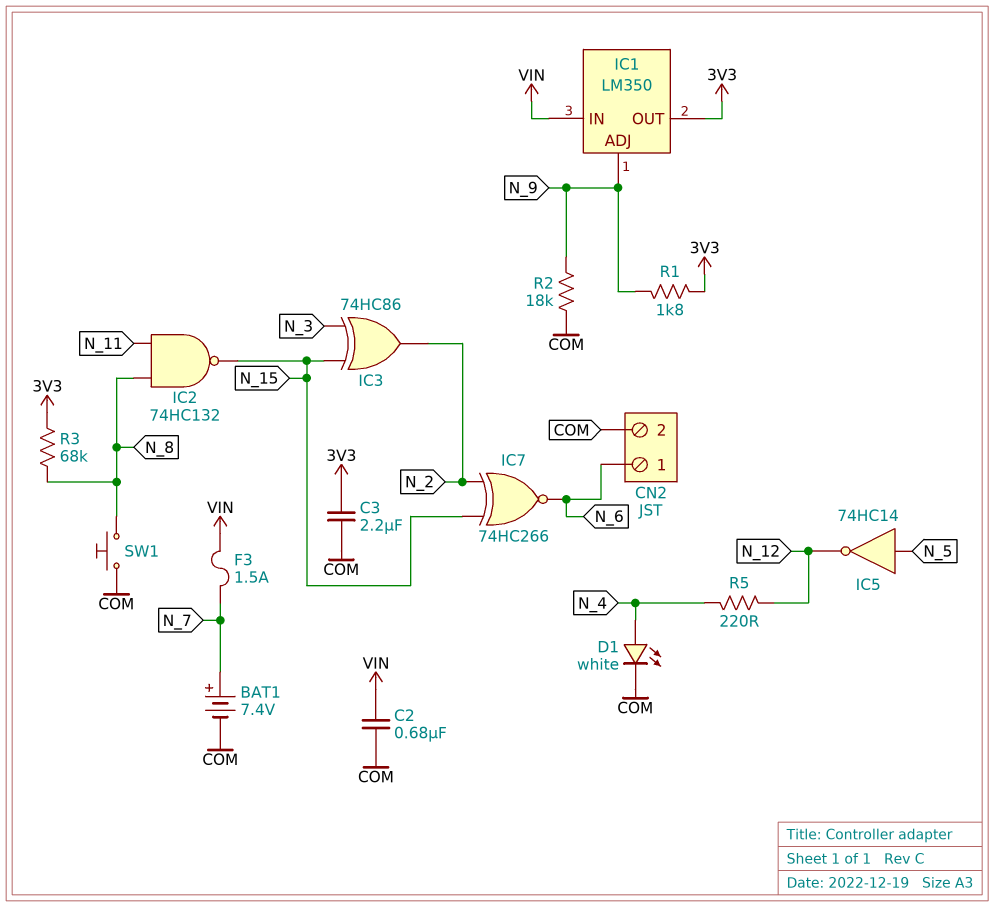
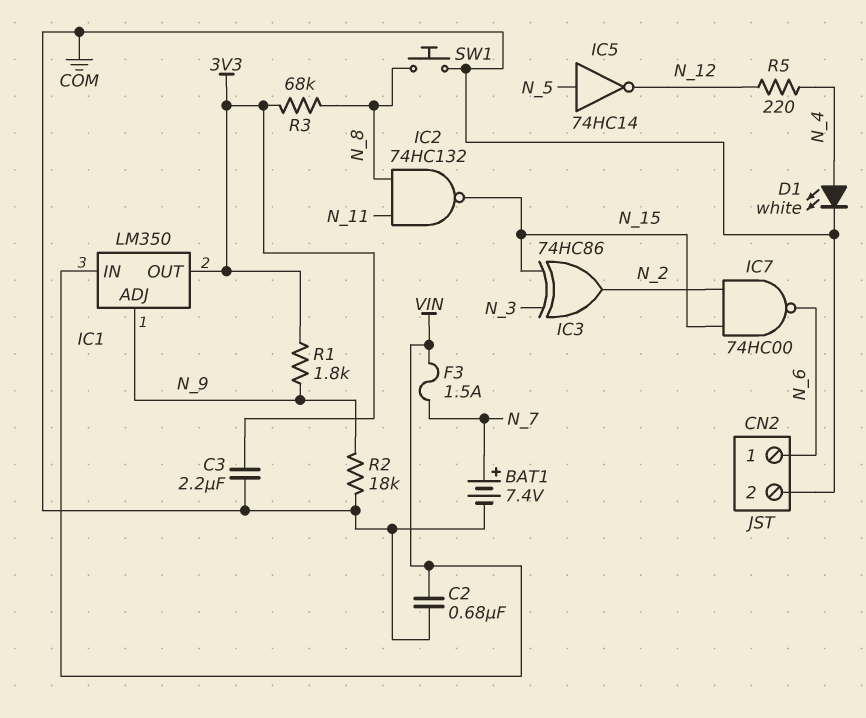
IC7: XNOR 74HC266 (in N_2, in N_15, out N_6) -> NAND 74HC00 (in N_2, in N_15, out N_6)

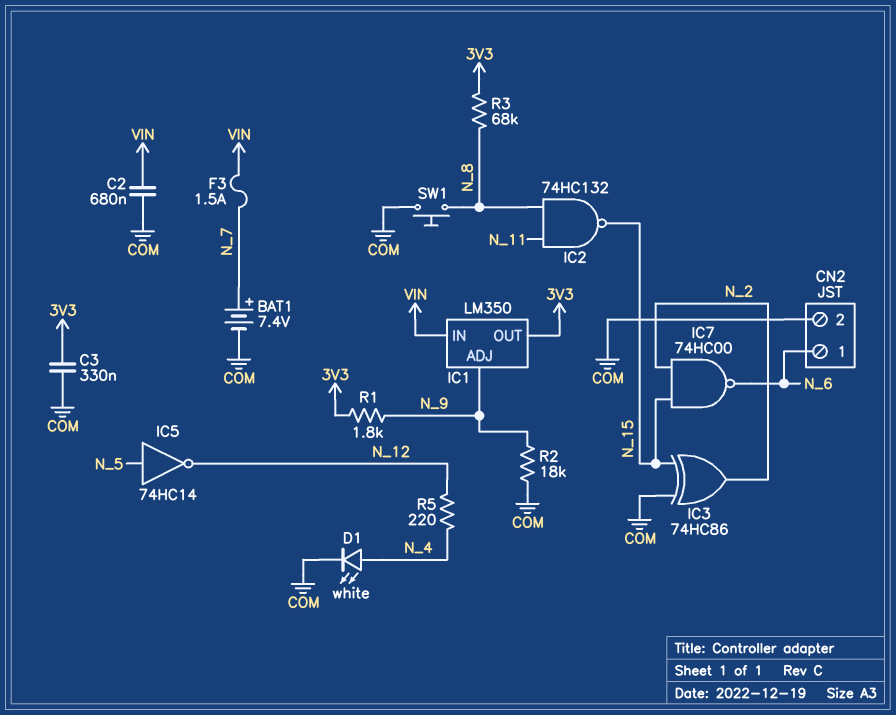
C3: 2.2uF (3V3, COM) -> 330nF (3V3, COM)
IC3: XOR 74HC86 (in N_3, in N_15, out N_2) -> XOR 74HC86 (in COM, in N_15, out N_2)

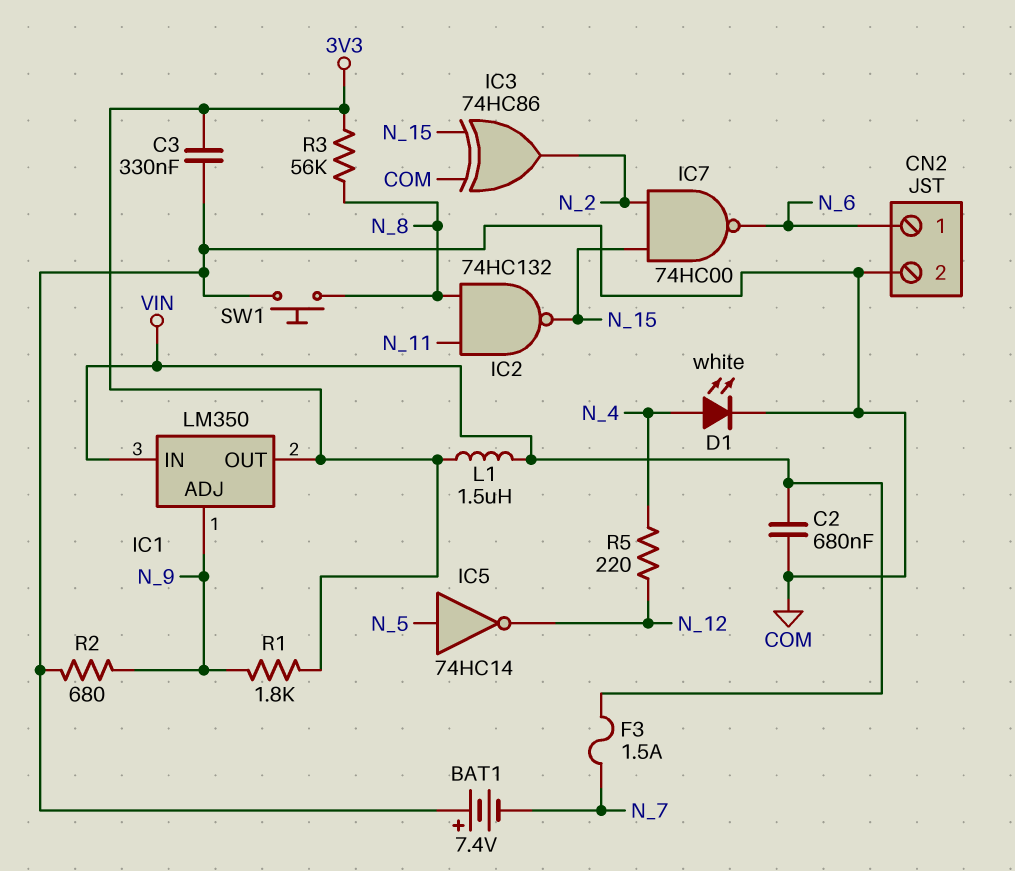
BAT1: 7.4V (plus N_7, minus COM) -> 7.4V (plus COM, minus N_7)
L1: none -> 1.5uH (3V3, VIN)
R2: 18k (COM, N_9) -> 680 (COM, N_9)
R3: 68k (3V3, N_8) -> 56k (3V3, N_8)

